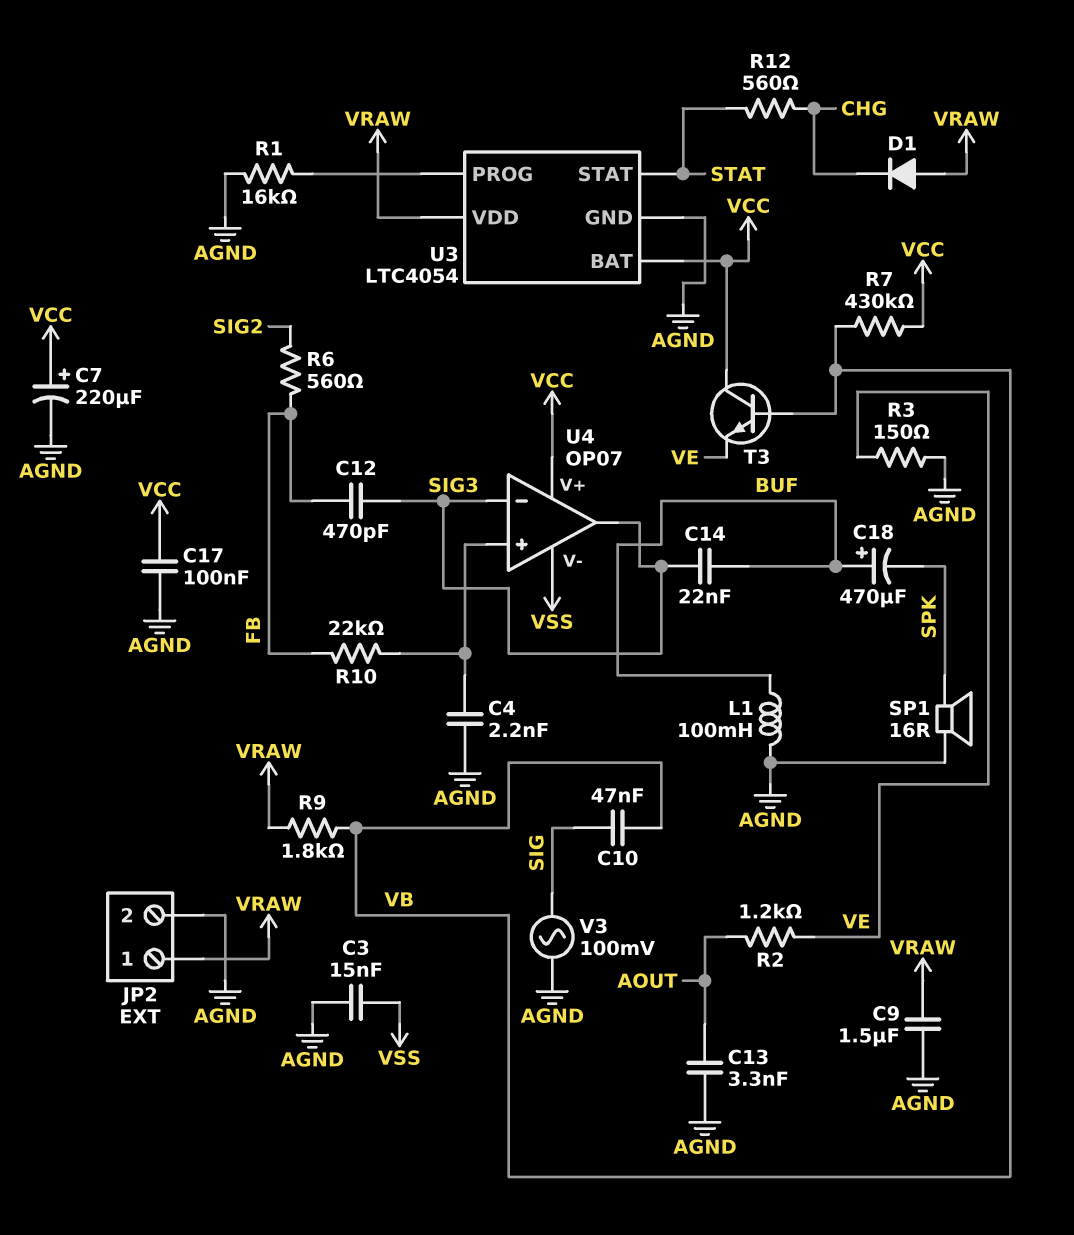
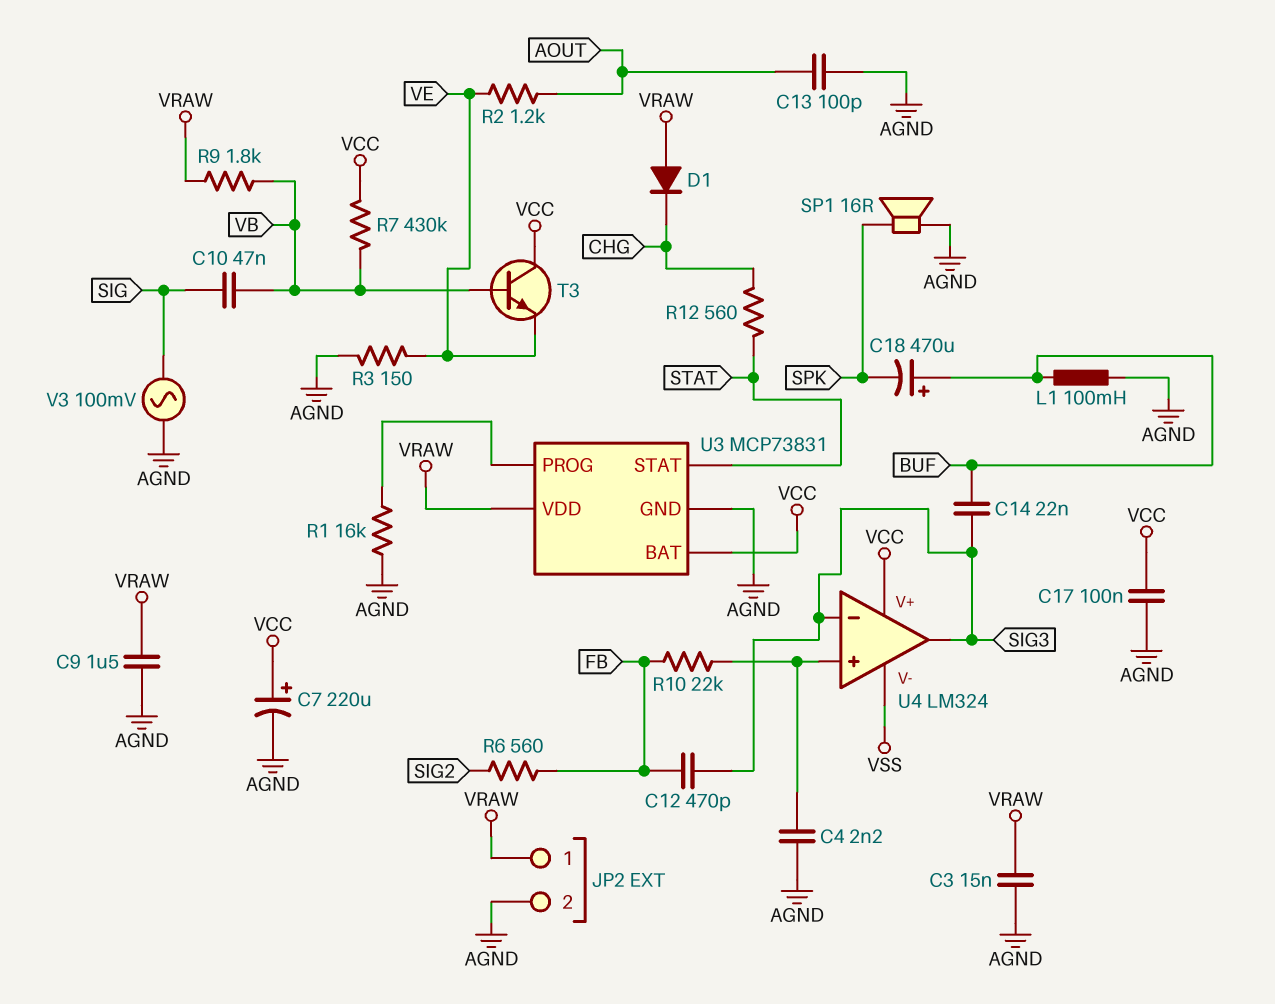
C3: 15nF (AGND, VSS) -> 15nF (AGND, VRAW)
C13: 3.3nF (AGND, AOUT) -> 100pF (AGND, AOUT)
U3: LTC4054 -> MCP73831
U4: OP07 -> LM324

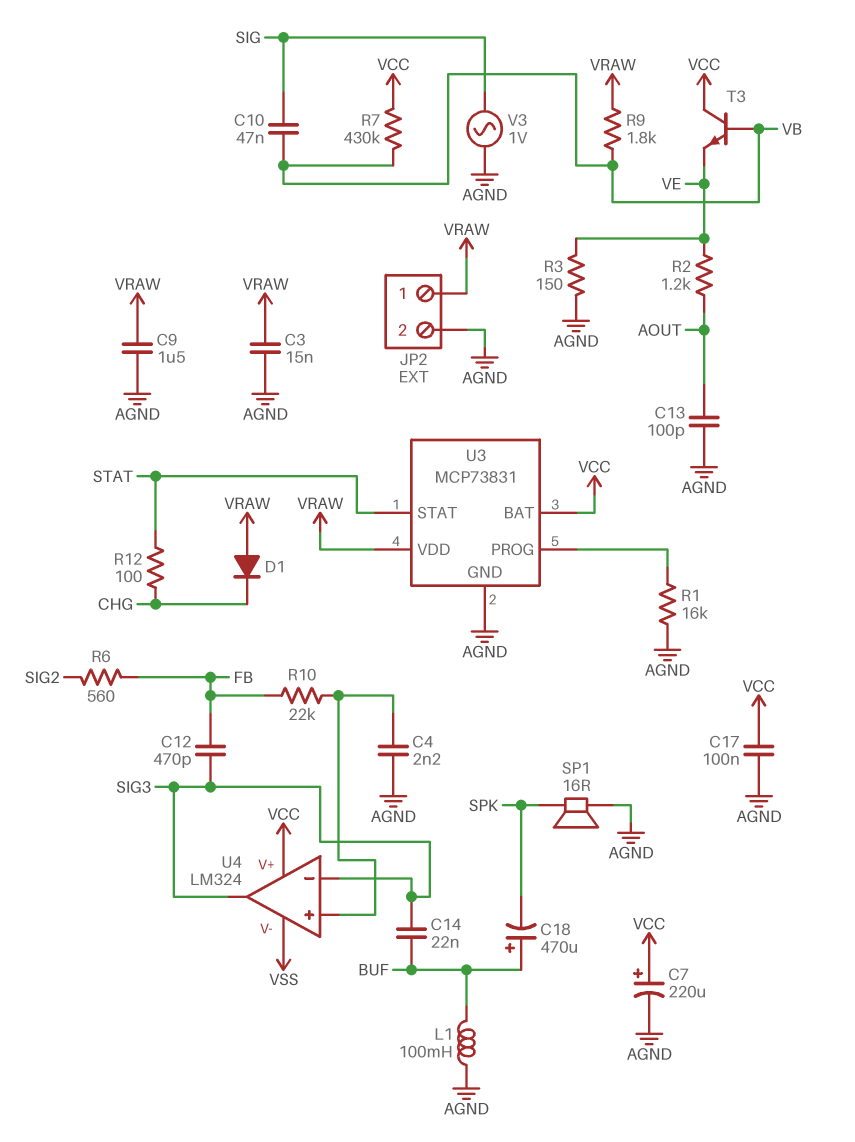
R12: 560 (CHG, STAT) -> 100 (CHG, STAT)
V3: AC 100mV (AGND, SIG) -> AC 1V (AGND, SIG)

